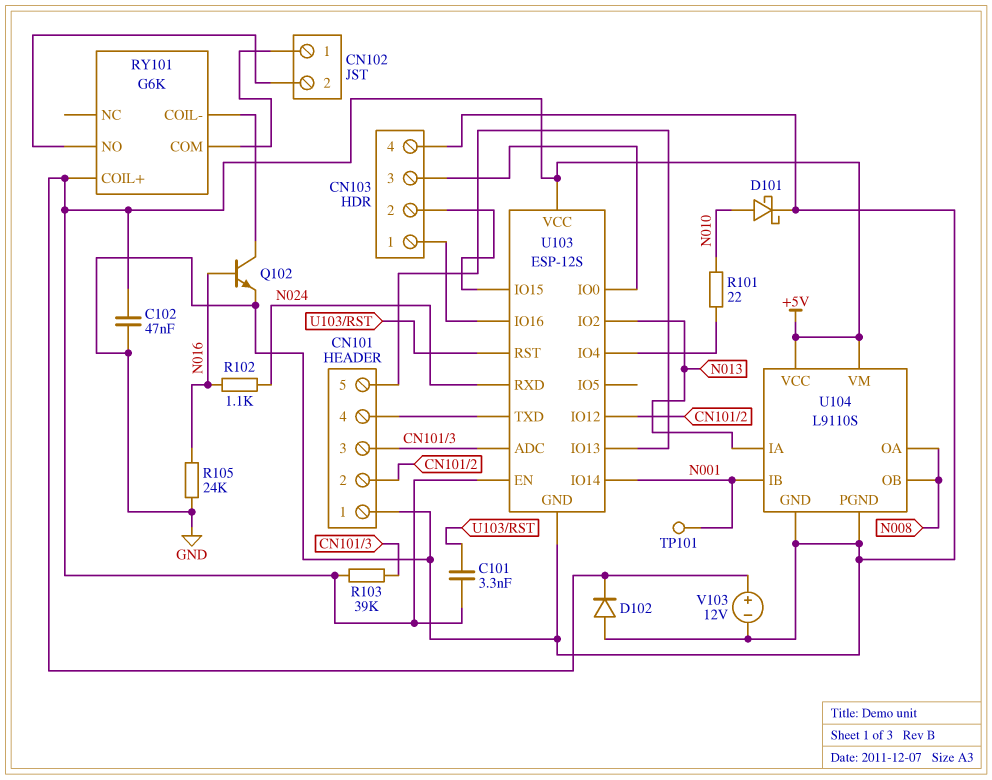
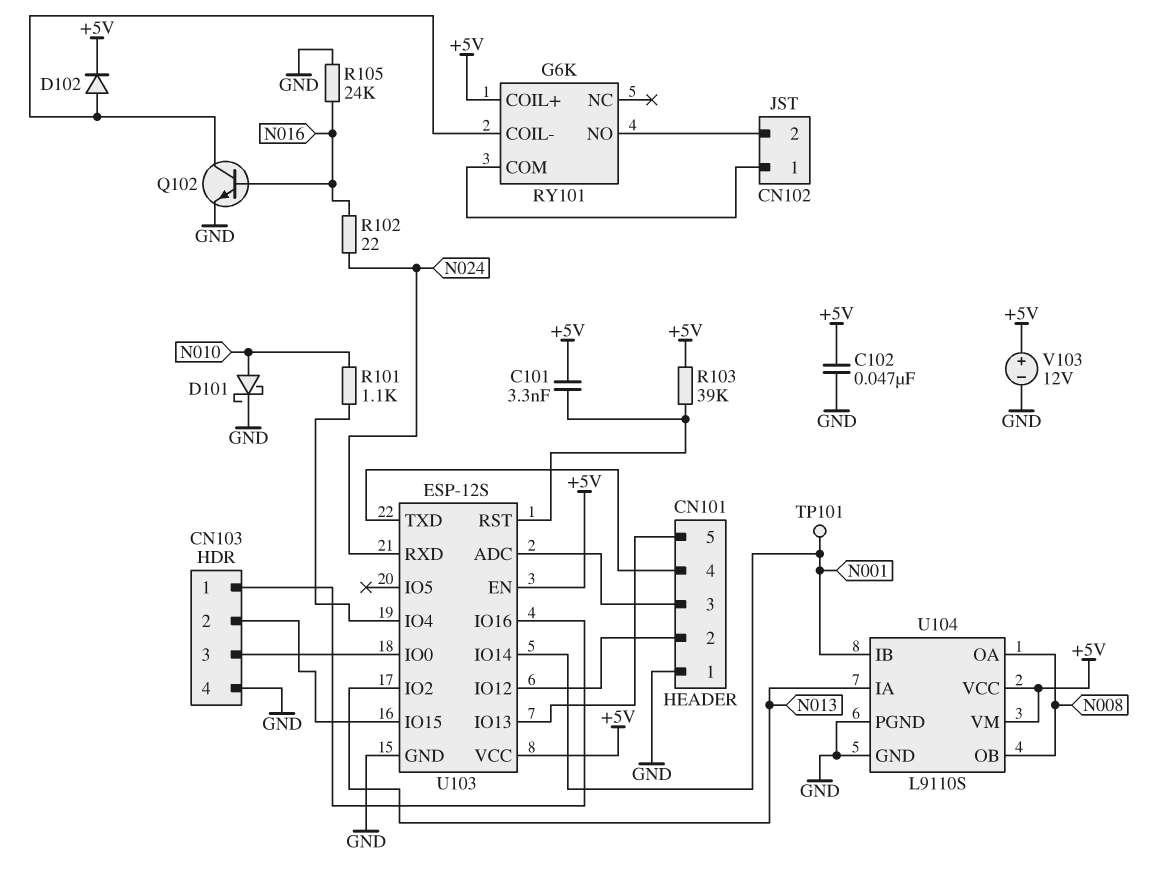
D102: diode (A GND, K +5V) -> diode (A RY101/COIL-, K +5V)
R101: 22 (N010, U103/IO4) -> 1.1k (N010, U103/IO4)
R102: 1.1k (N016, N024) -> 22 (N016, N024)
R103: 39k (+5V, CN101/3) -> 39k (+5V, U103/RST)

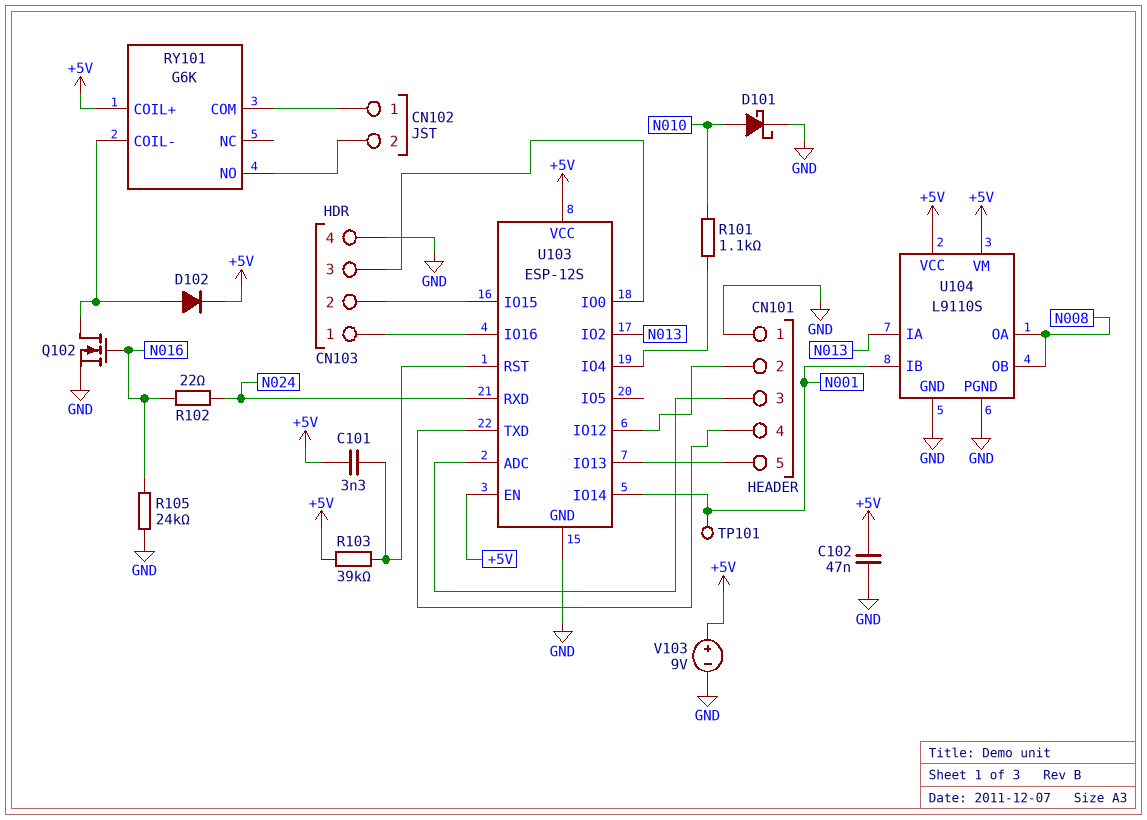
Q102: NPN (B N016, C RY101/COIL-, E GND) -> NMOS (G N016, D RY101/COIL-, S GND)
V103: 12V (plus +5V, minus GND) -> 9V (plus +5V, minus GND)

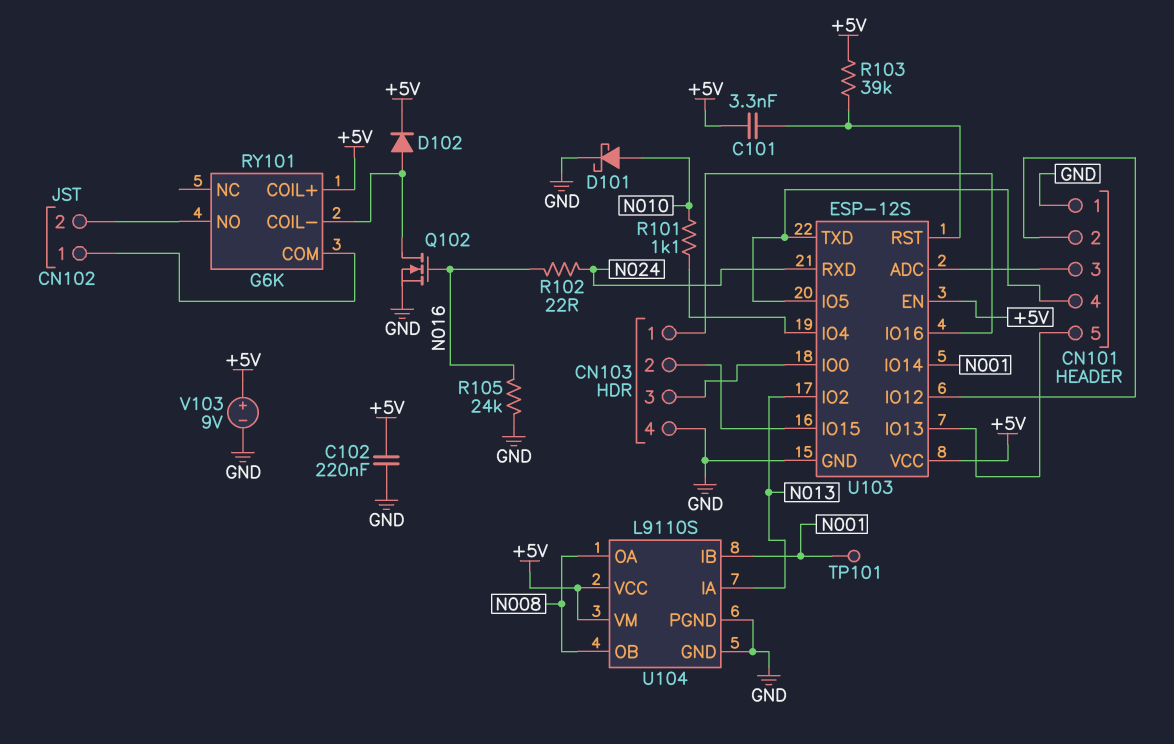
C102: 47nF (+5V, GND) -> 220nF (+5V, GND)
U103 pin IO5: none -> CN101/4

